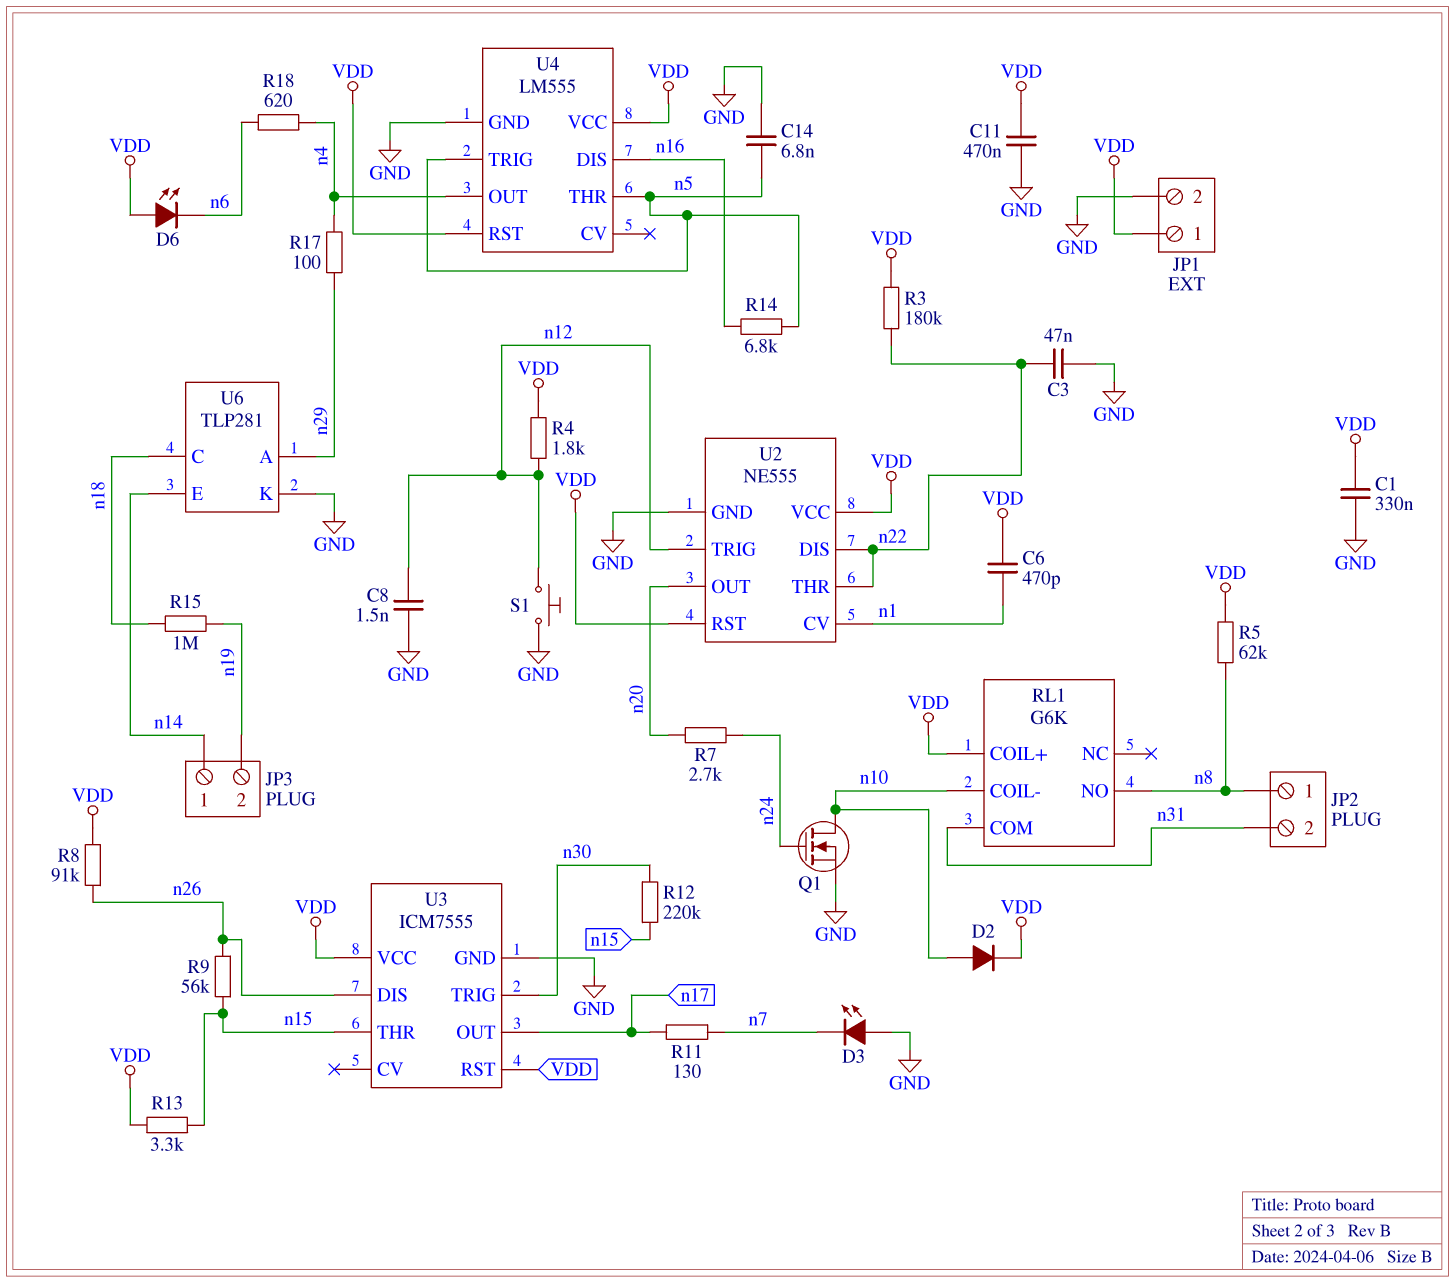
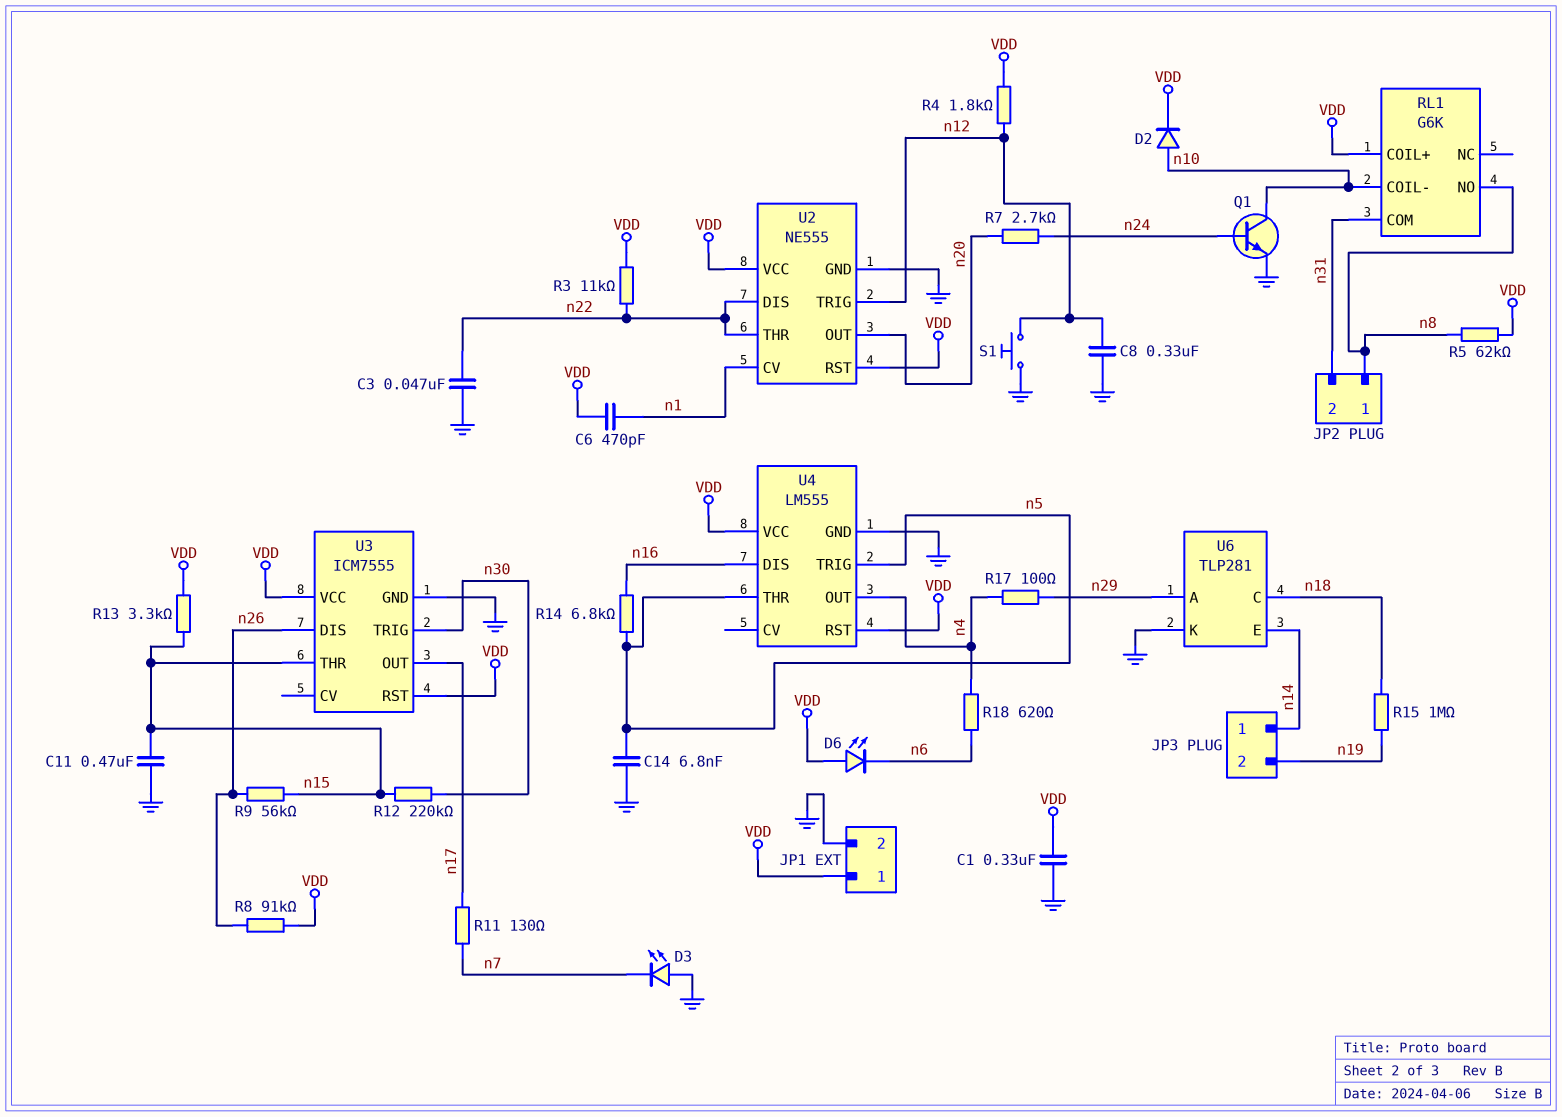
C8: 1.5nF (GND, n12) -> 330nF (GND, n12)
C11: 470nF (GND, VDD) -> 470nF (GND, n15)
Q1: NMOS (G n24, D n10, S GND) -> NPN (B n24, C n10, E GND)
R3: 180k (VDD, n22) -> 11k (VDD, n22)

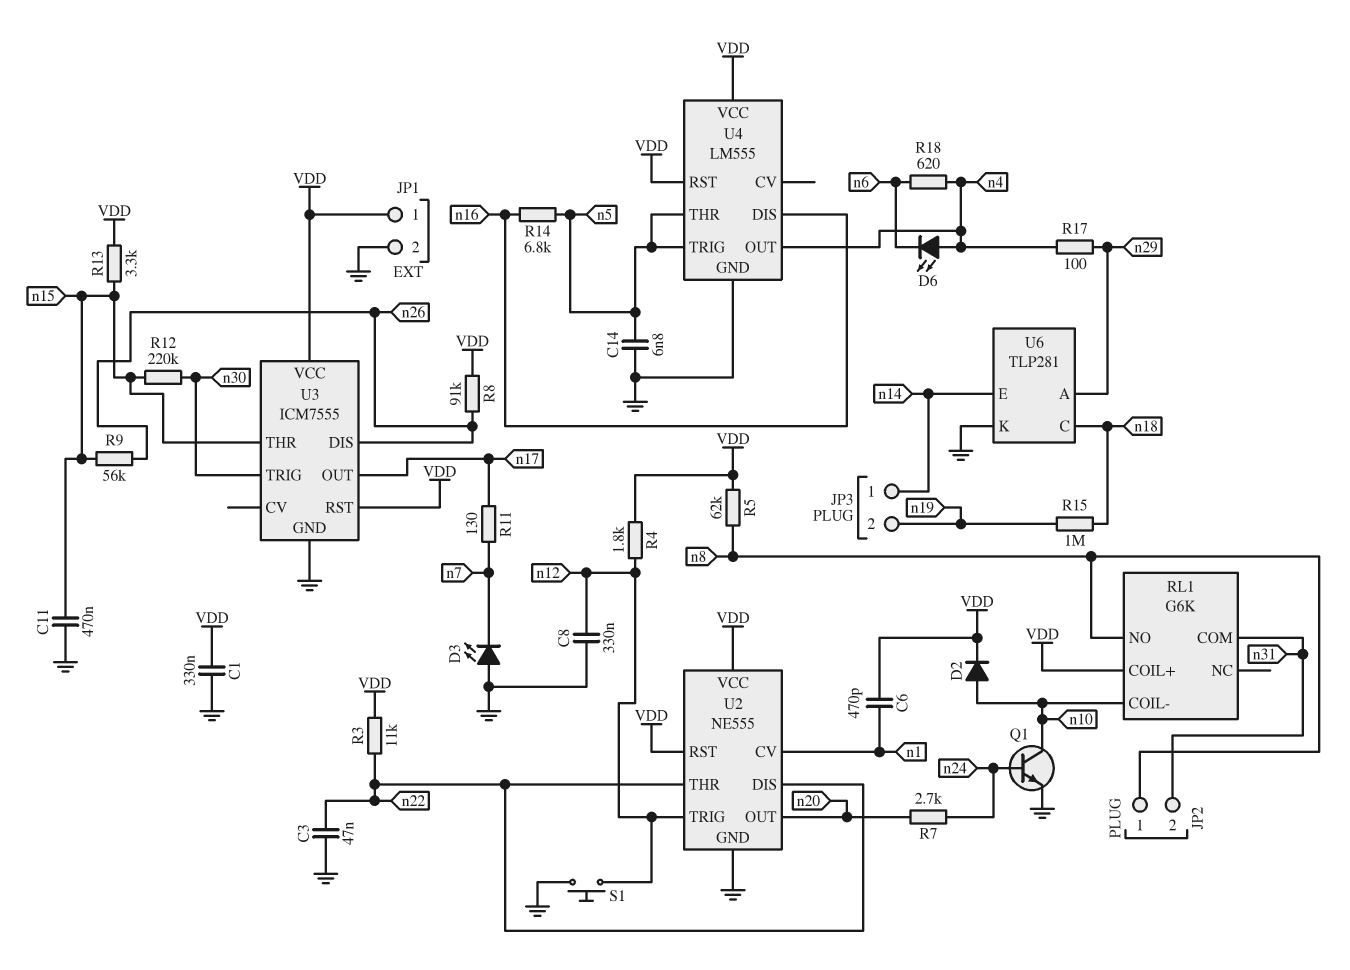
D6: LED (A VDD, K n6) -> LED (A n4, K n6)

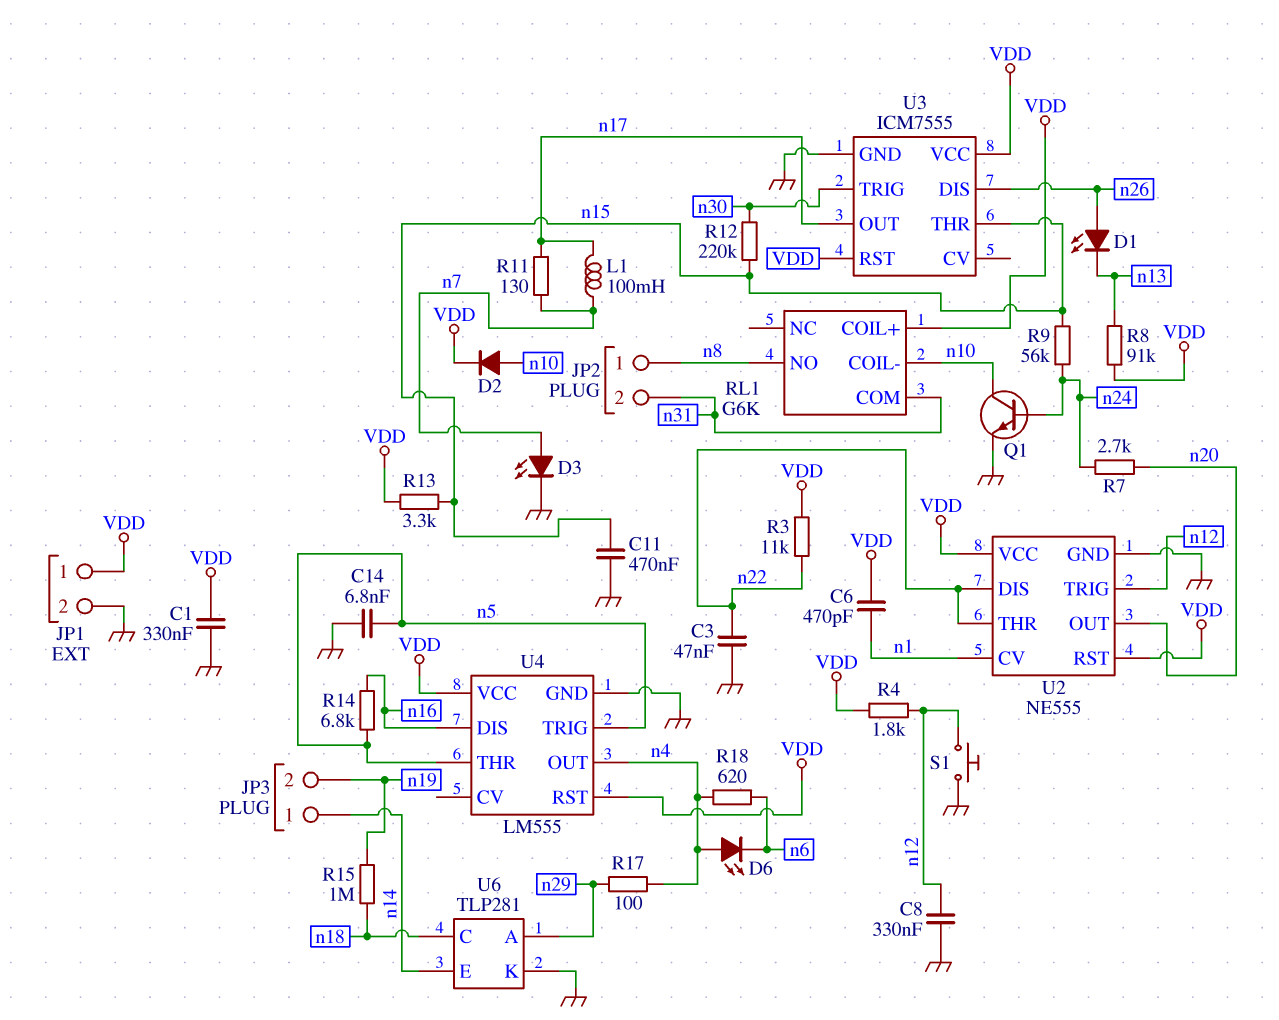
D1: none -> LED (A n26, K n13)
D3: LED (A GND, K n7) -> LED (A n7, K GND)
L1: none -> 100mH (n7, n17)
R5: 62k (VDD, n8) -> none
R8: 91k (VDD, n26) -> 91k (VDD, n13)
R9: 56k (n15, n26) -> 56k (n15, n24)

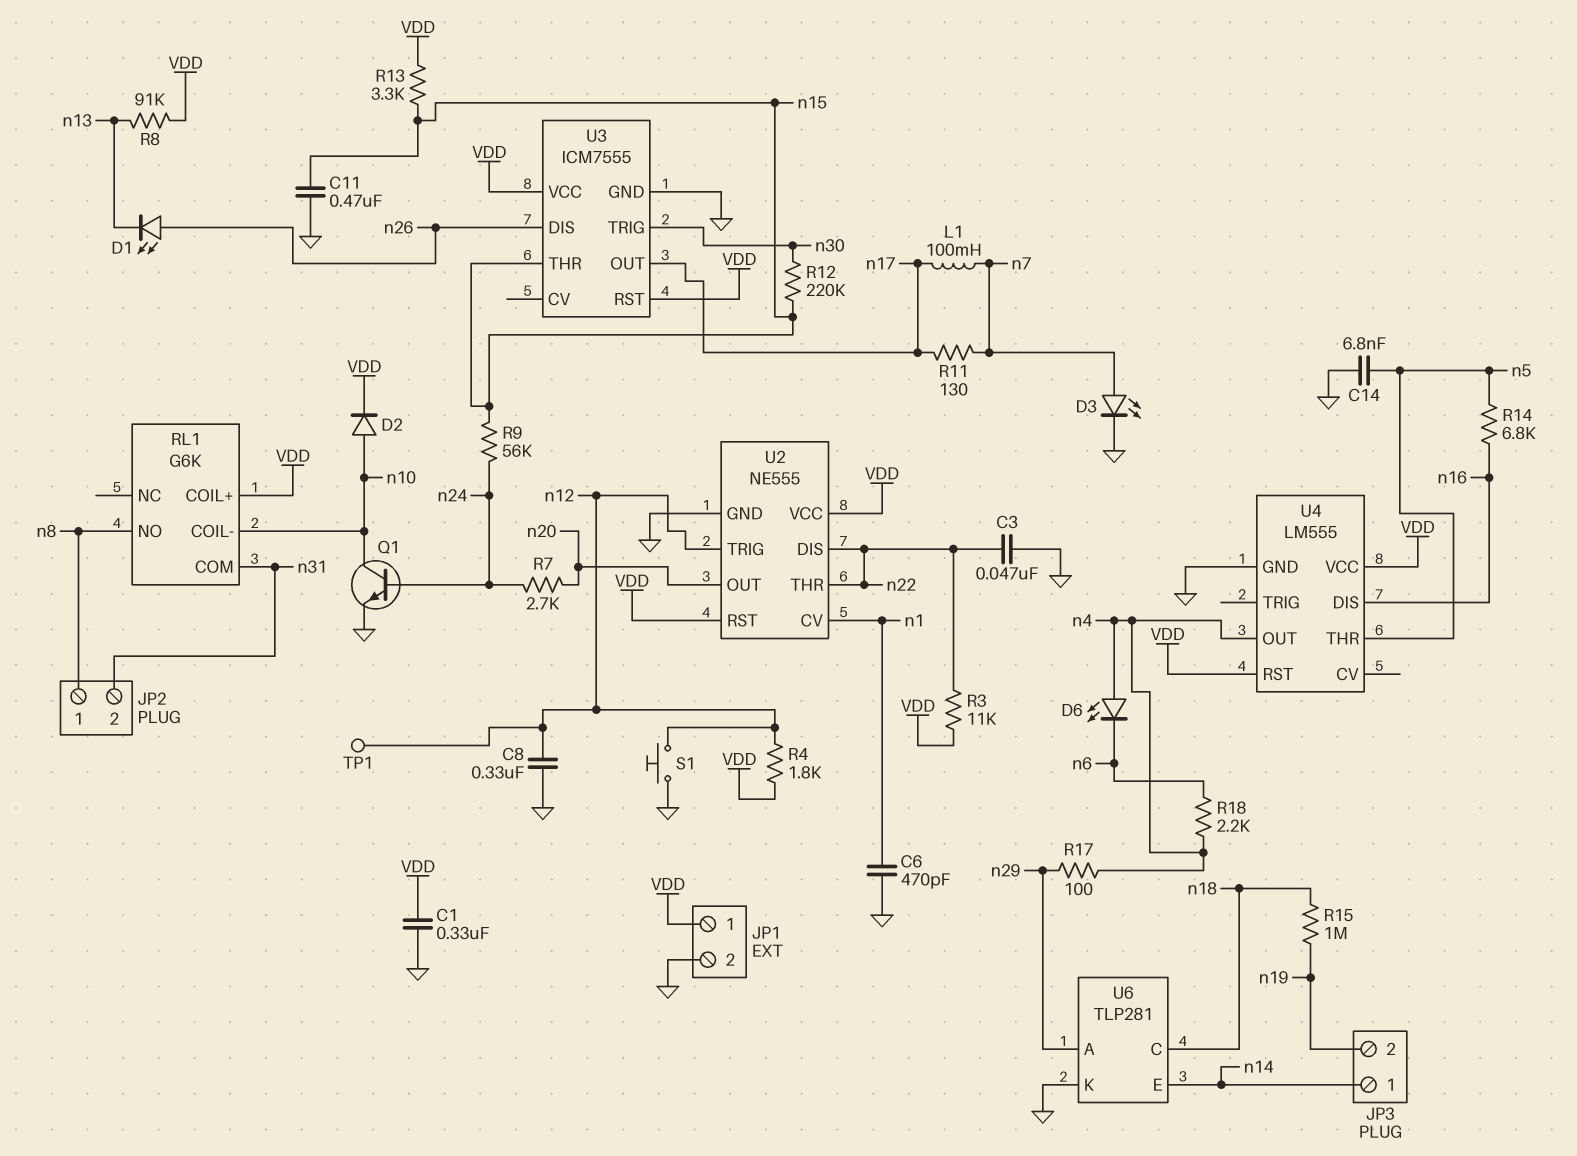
C6: 470pF (VDD, n1) -> 470pF (GND, n1)
R18: 620 (n4, n6) -> 2.2k (n4, n6)
TP1: none -> test point (n12)
U4 pin TRIG: n5 -> none

